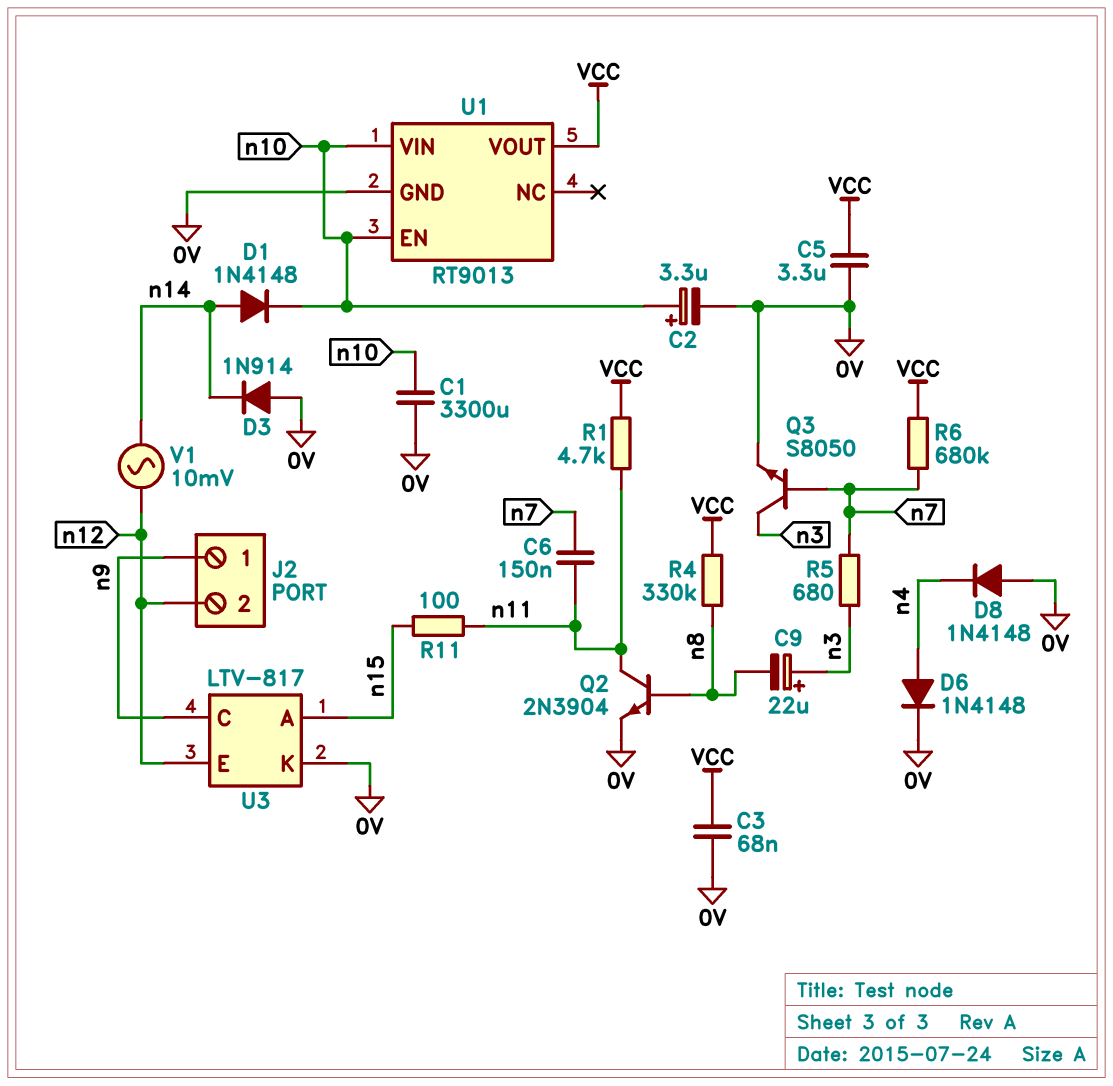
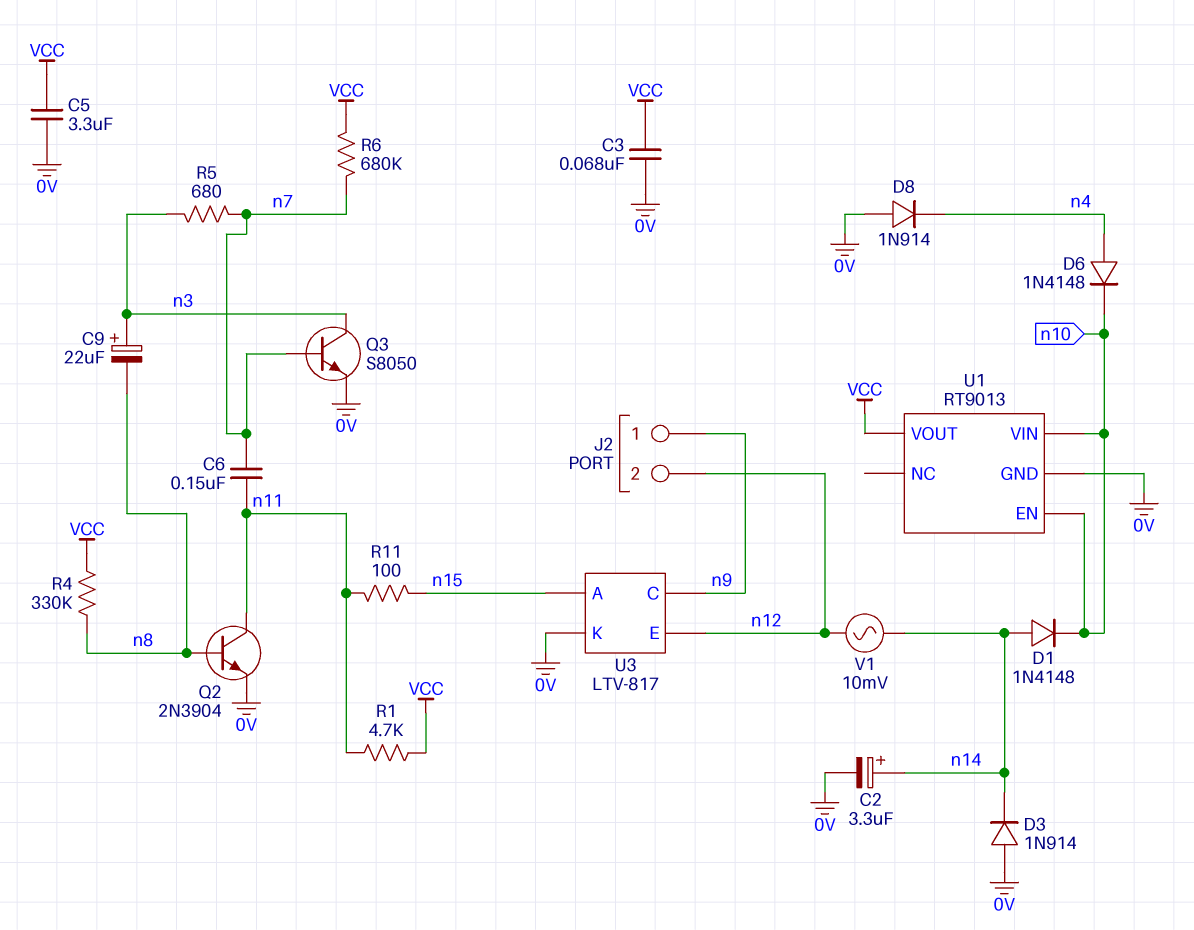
C1: 3300uF (0V, n10) -> none
C2: 3.3uF (plus n10, minus 0V) -> 3.3uF (plus n14, minus 0V)
D6: diode 1N4148 (A n4, K 0V) -> diode 1N4148 (A n4, K n10)
D8: diode 1N4148 (A 0V, K n4) -> diode 1N914 (A 0V, K n4)

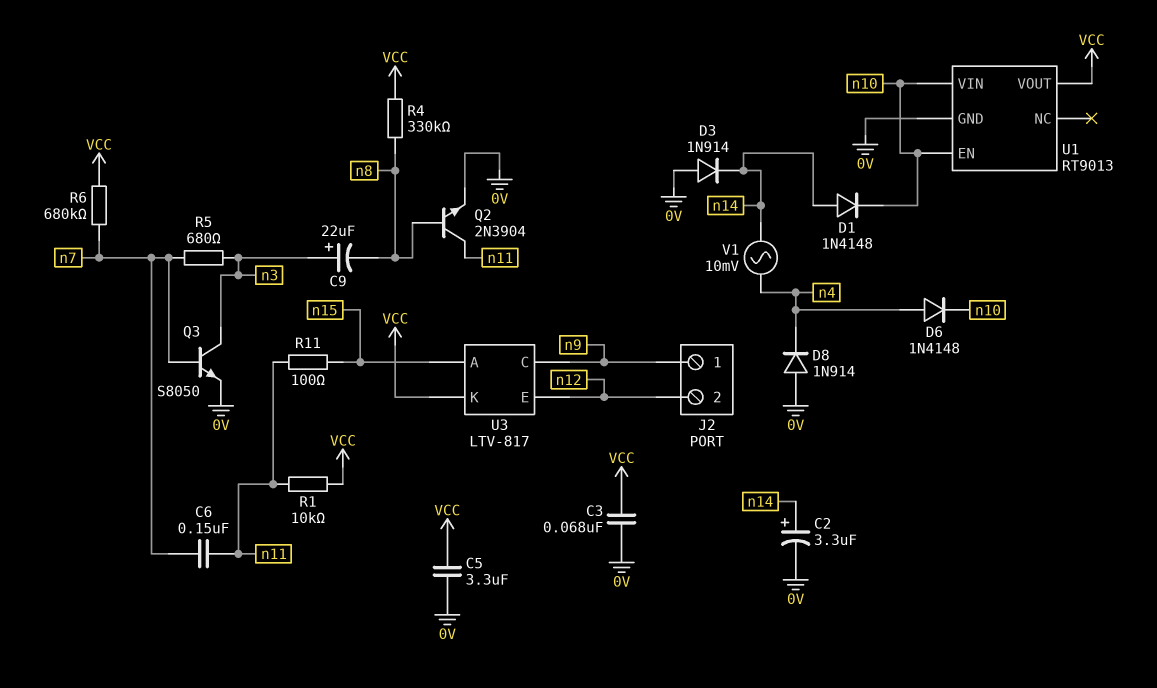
R1: 4.7k (VCC, n11) -> 10k (VCC, n11)
U3 pin K: 0V -> VCC
V1: AC 10mV (n12, n14) -> AC 10mV (n4, n14)

